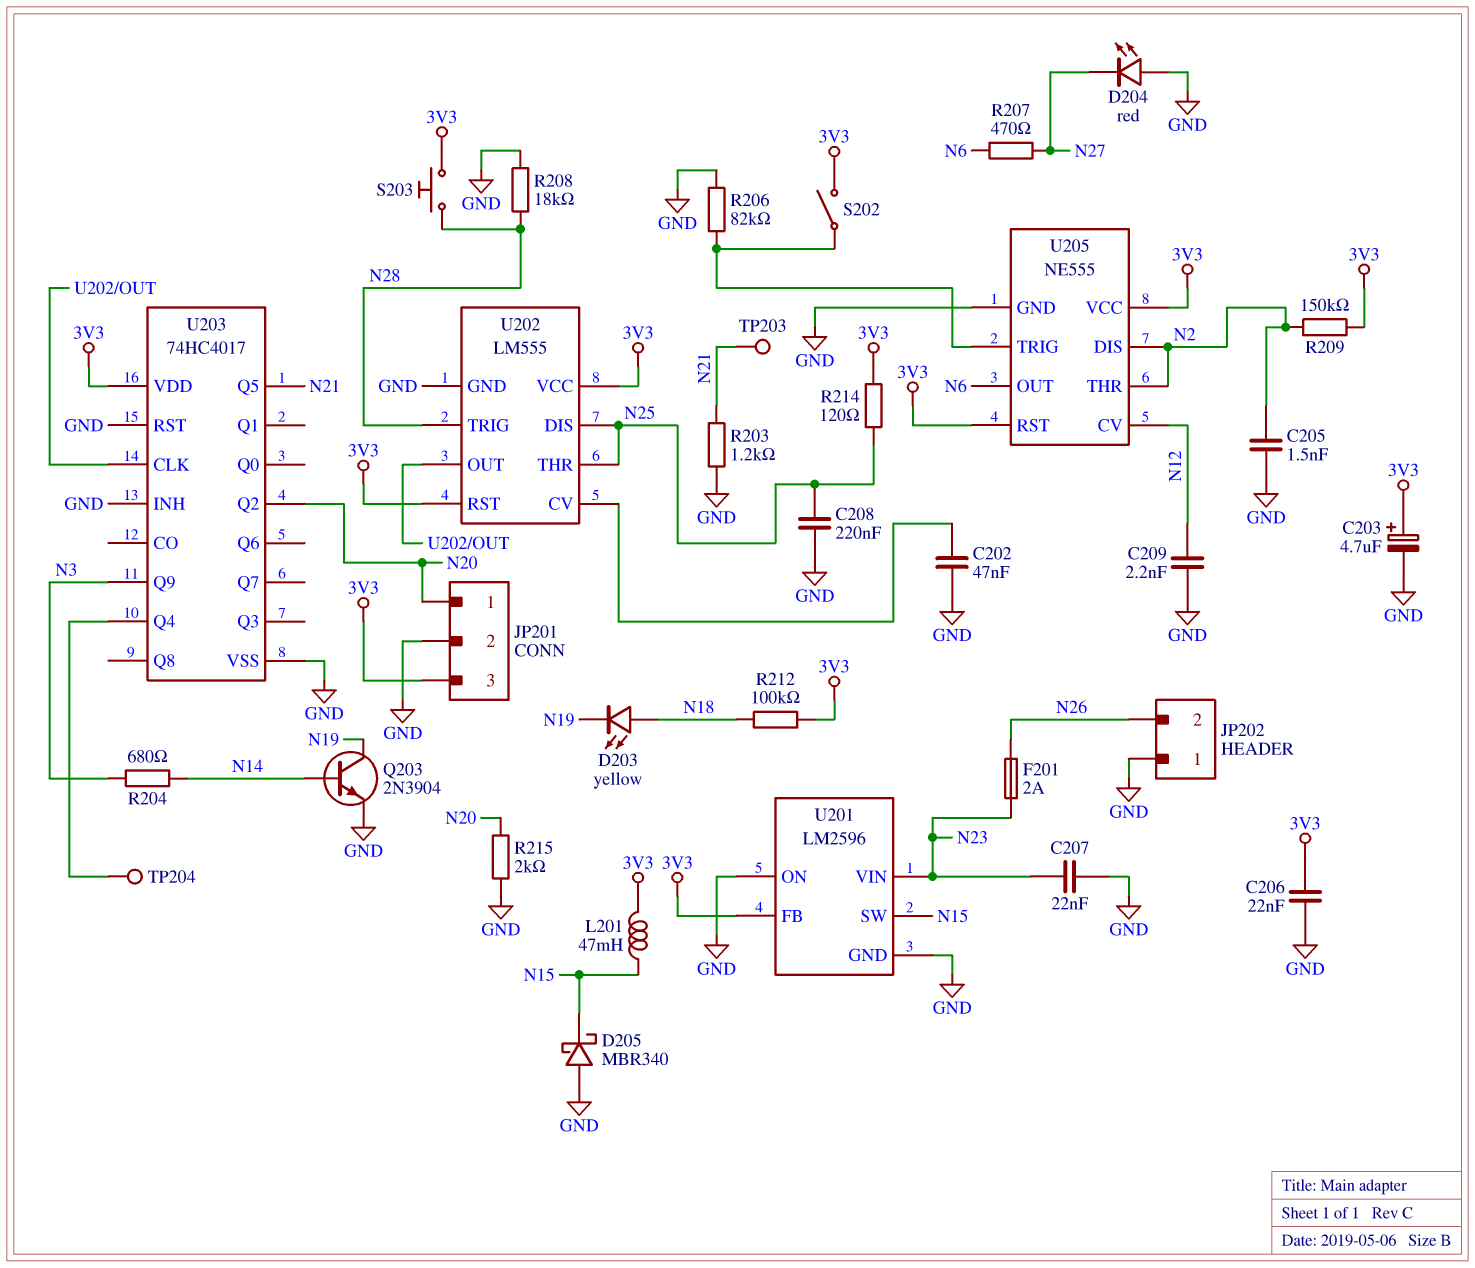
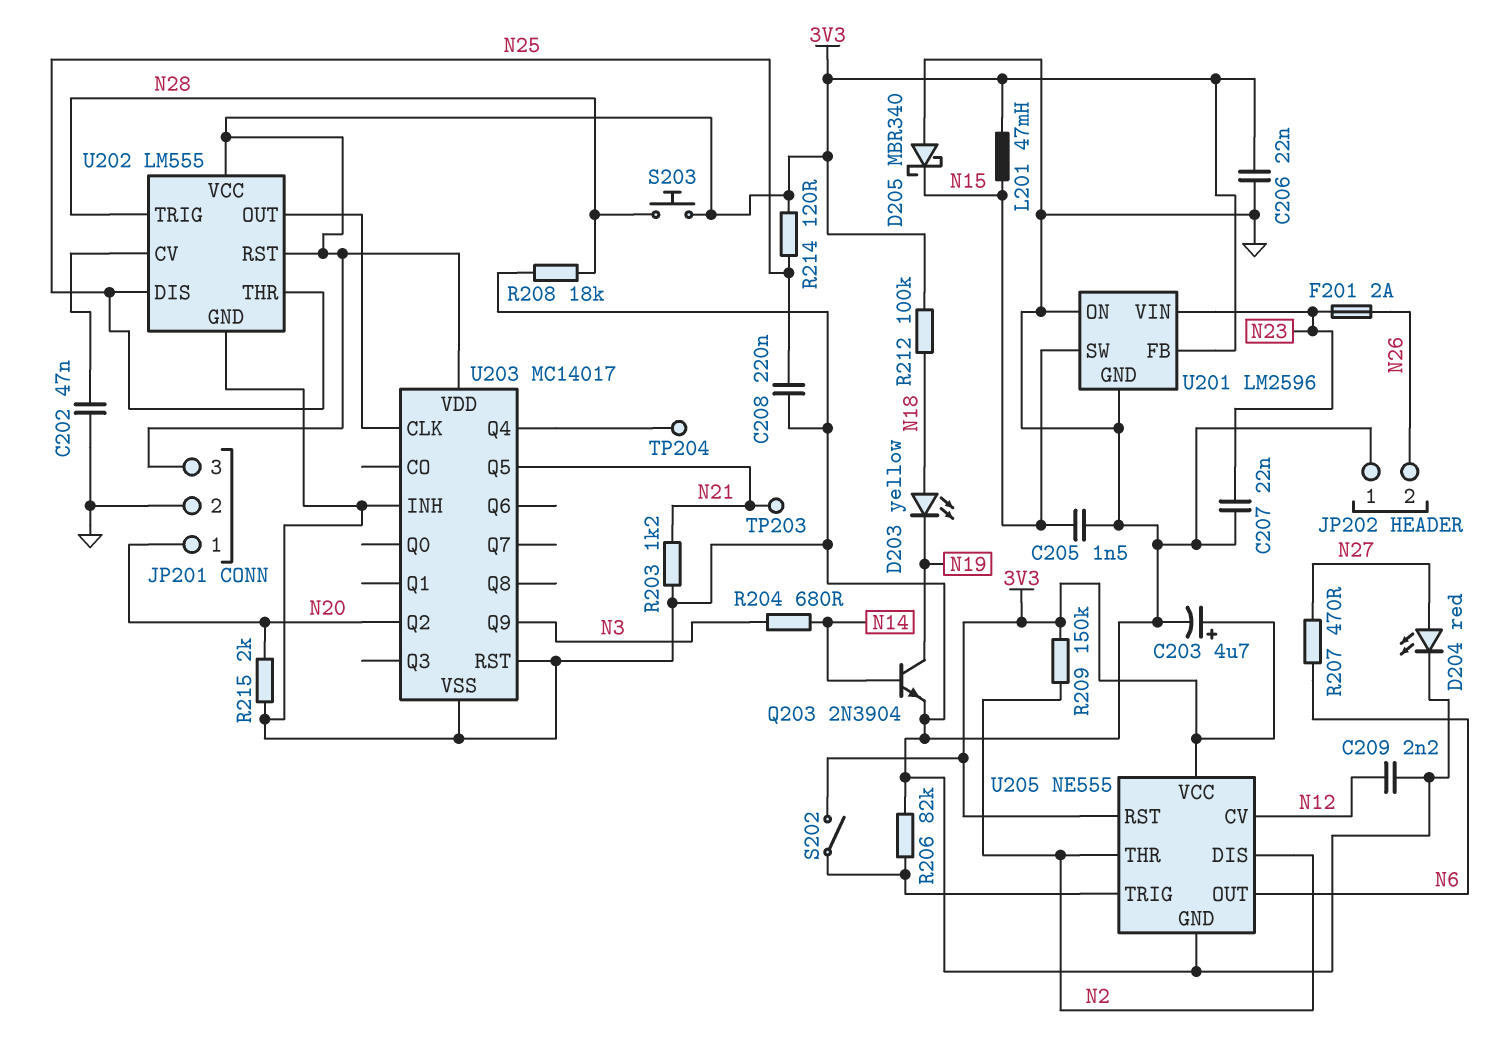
C205: 1.5nF (GND, N2) -> 1.5nF (GND, N15)
D204: LED red (A GND, K N27) -> LED red (A N27, K GND)
U203: 74HC4017 -> MC14017

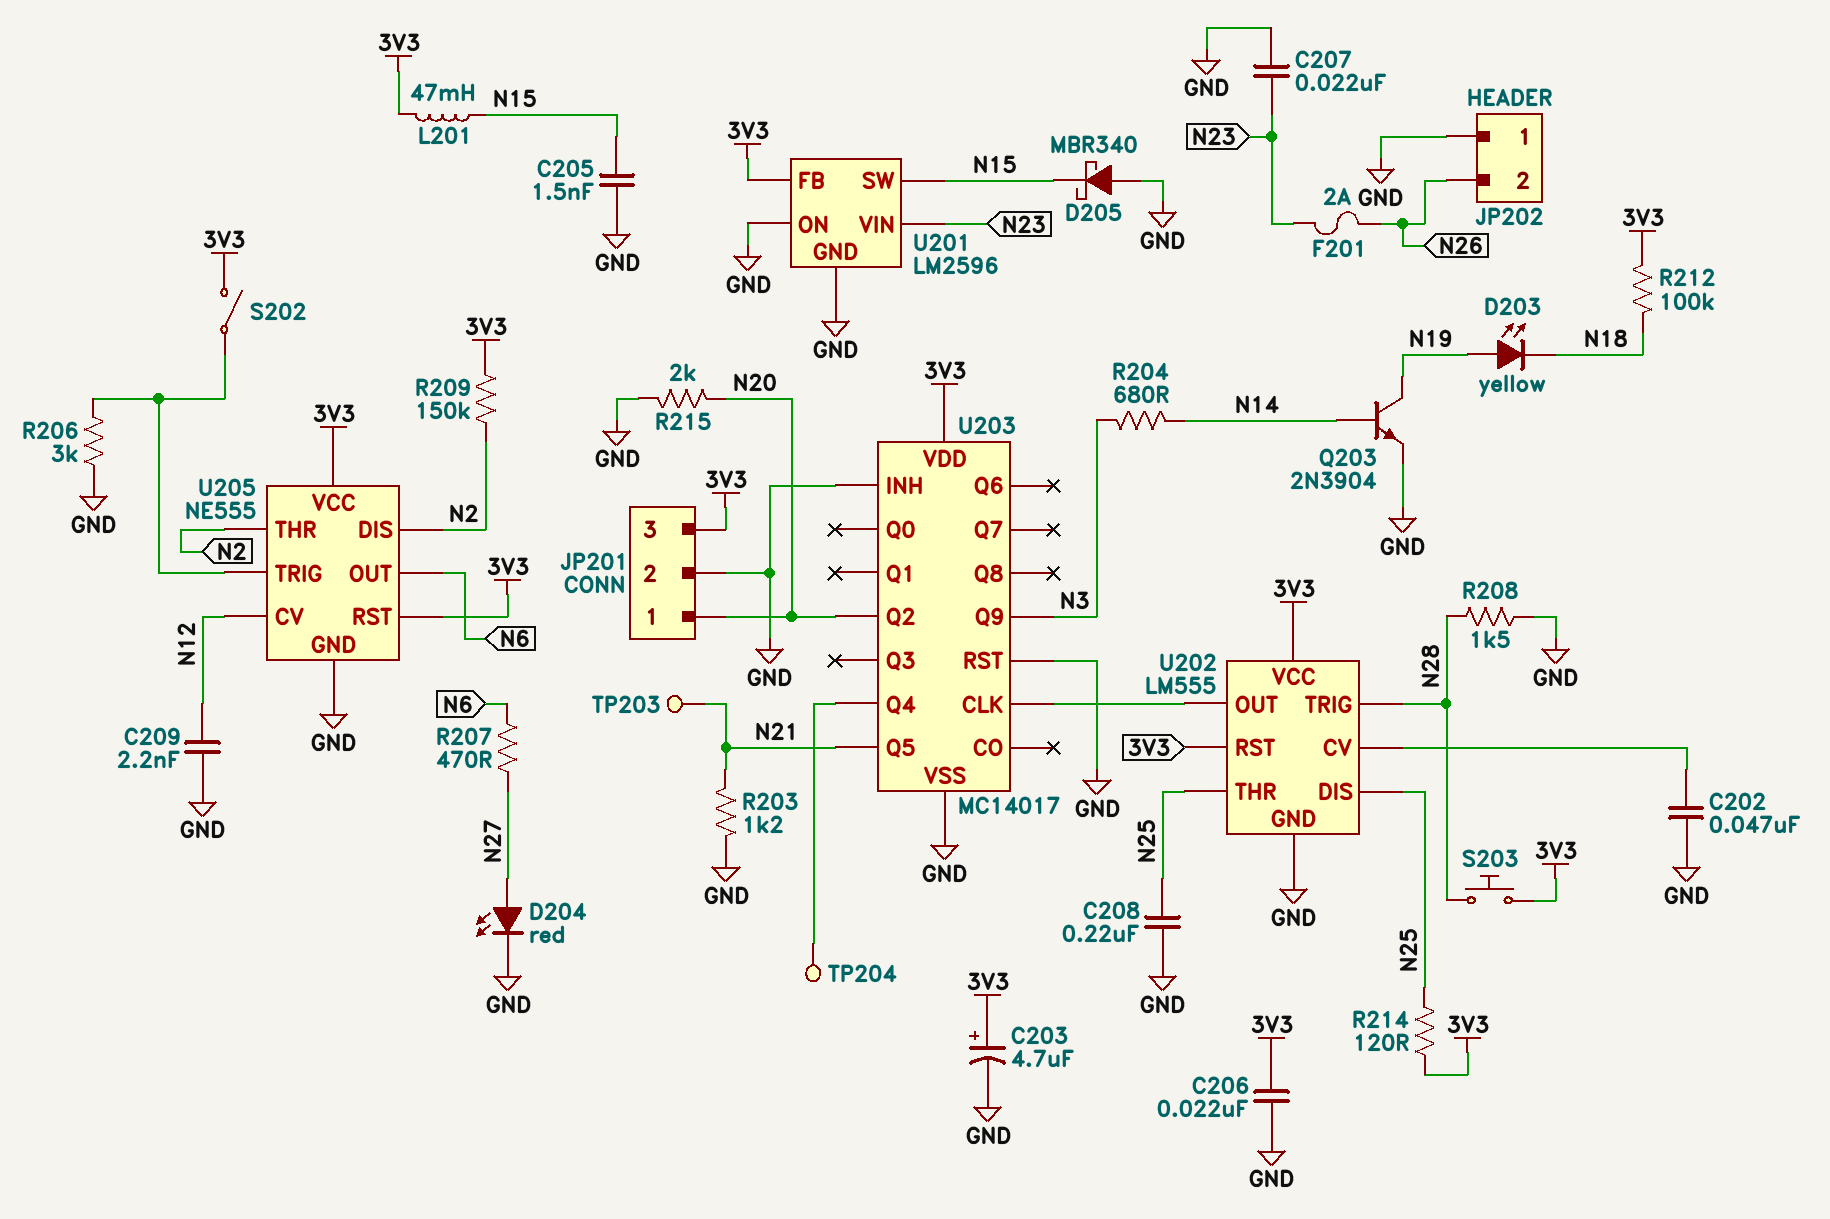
D203: LED yellow (A N18, K N19) -> LED yellow (A N19, K N18)
R206: 82k (GND, U205/TRIG) -> 3k (GND, U205/TRIG)
R208: 18k (GND, N28) -> 1.5k (GND, N28)

